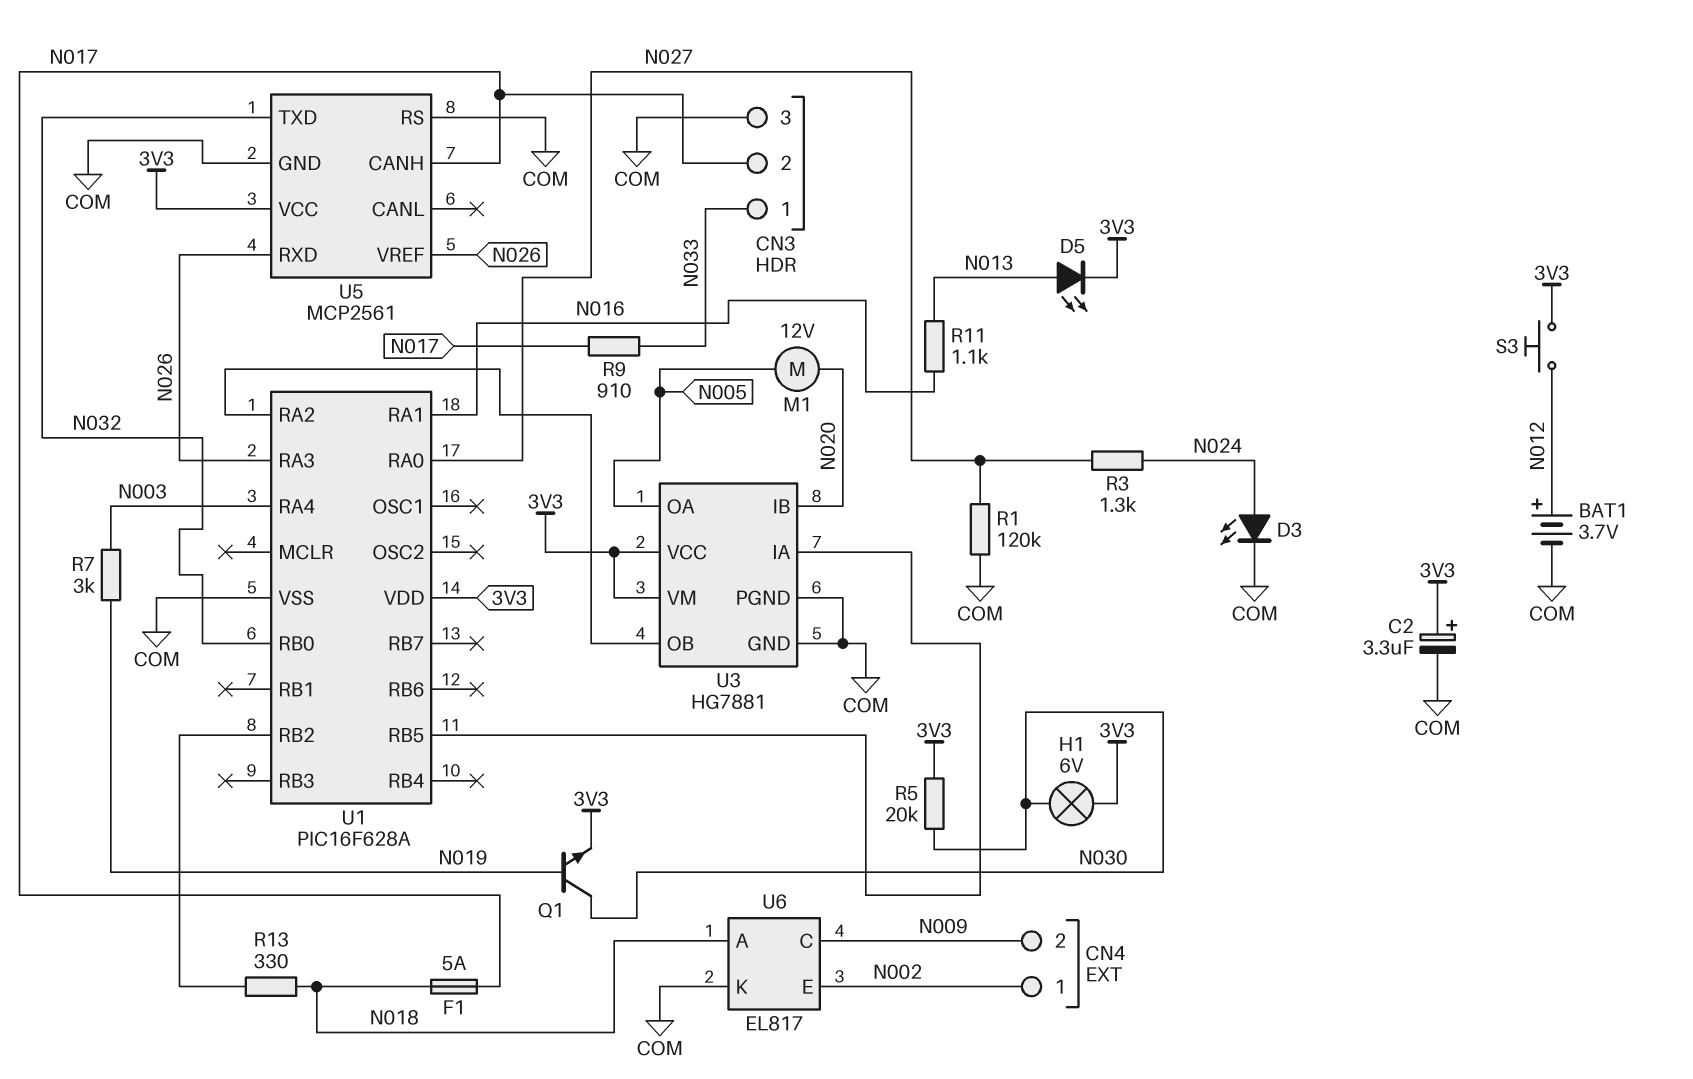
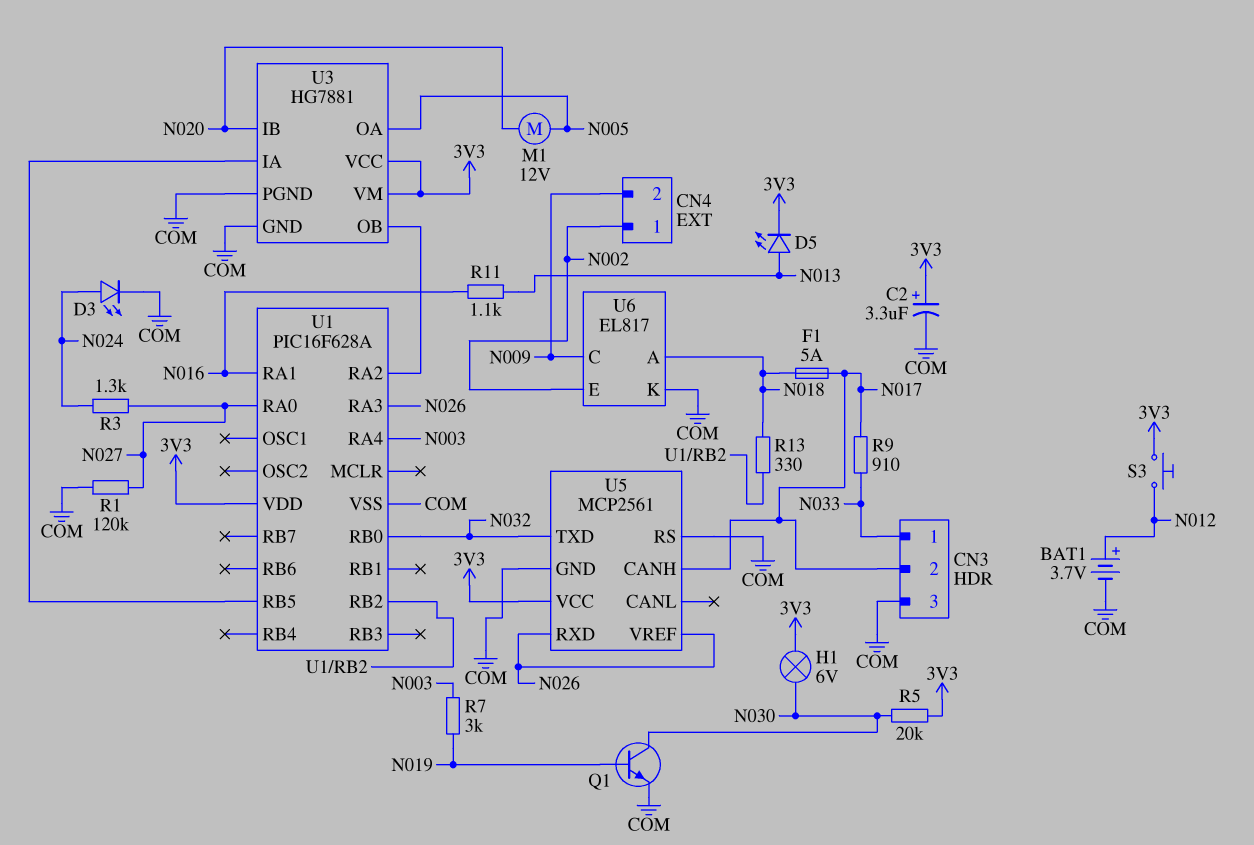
Q1: NPN (B N019, C N030, E 3V3) -> NPN (B N019, C N030, E COM)

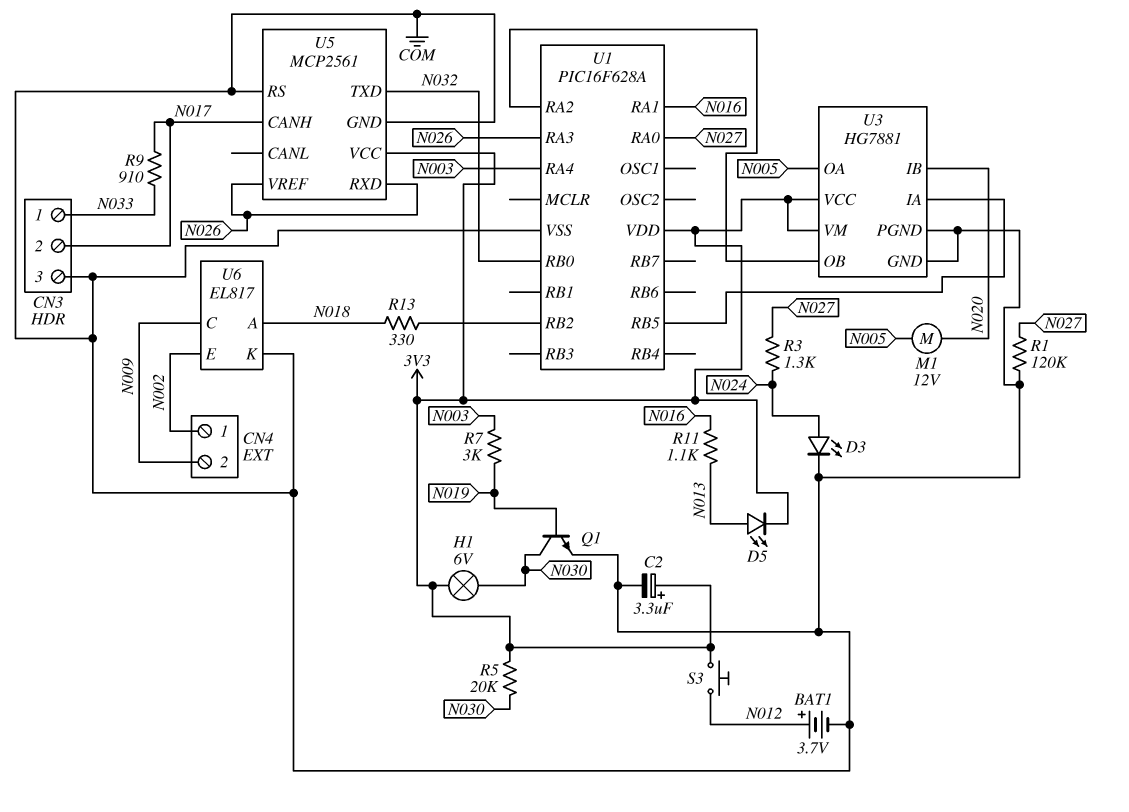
F1: 5A (N017, N018) -> none

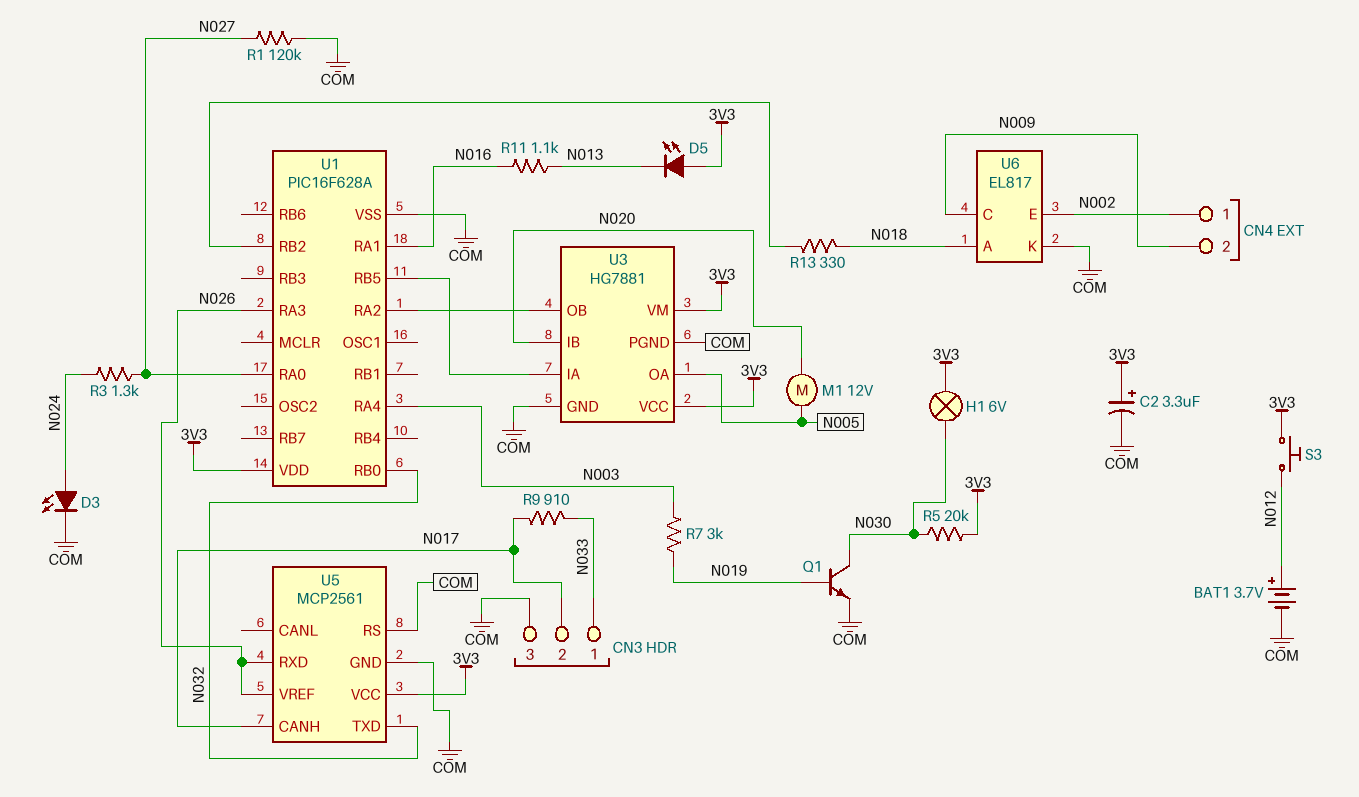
D5: LED (A N013, K 3V3) -> LED (A 3V3, K N013)

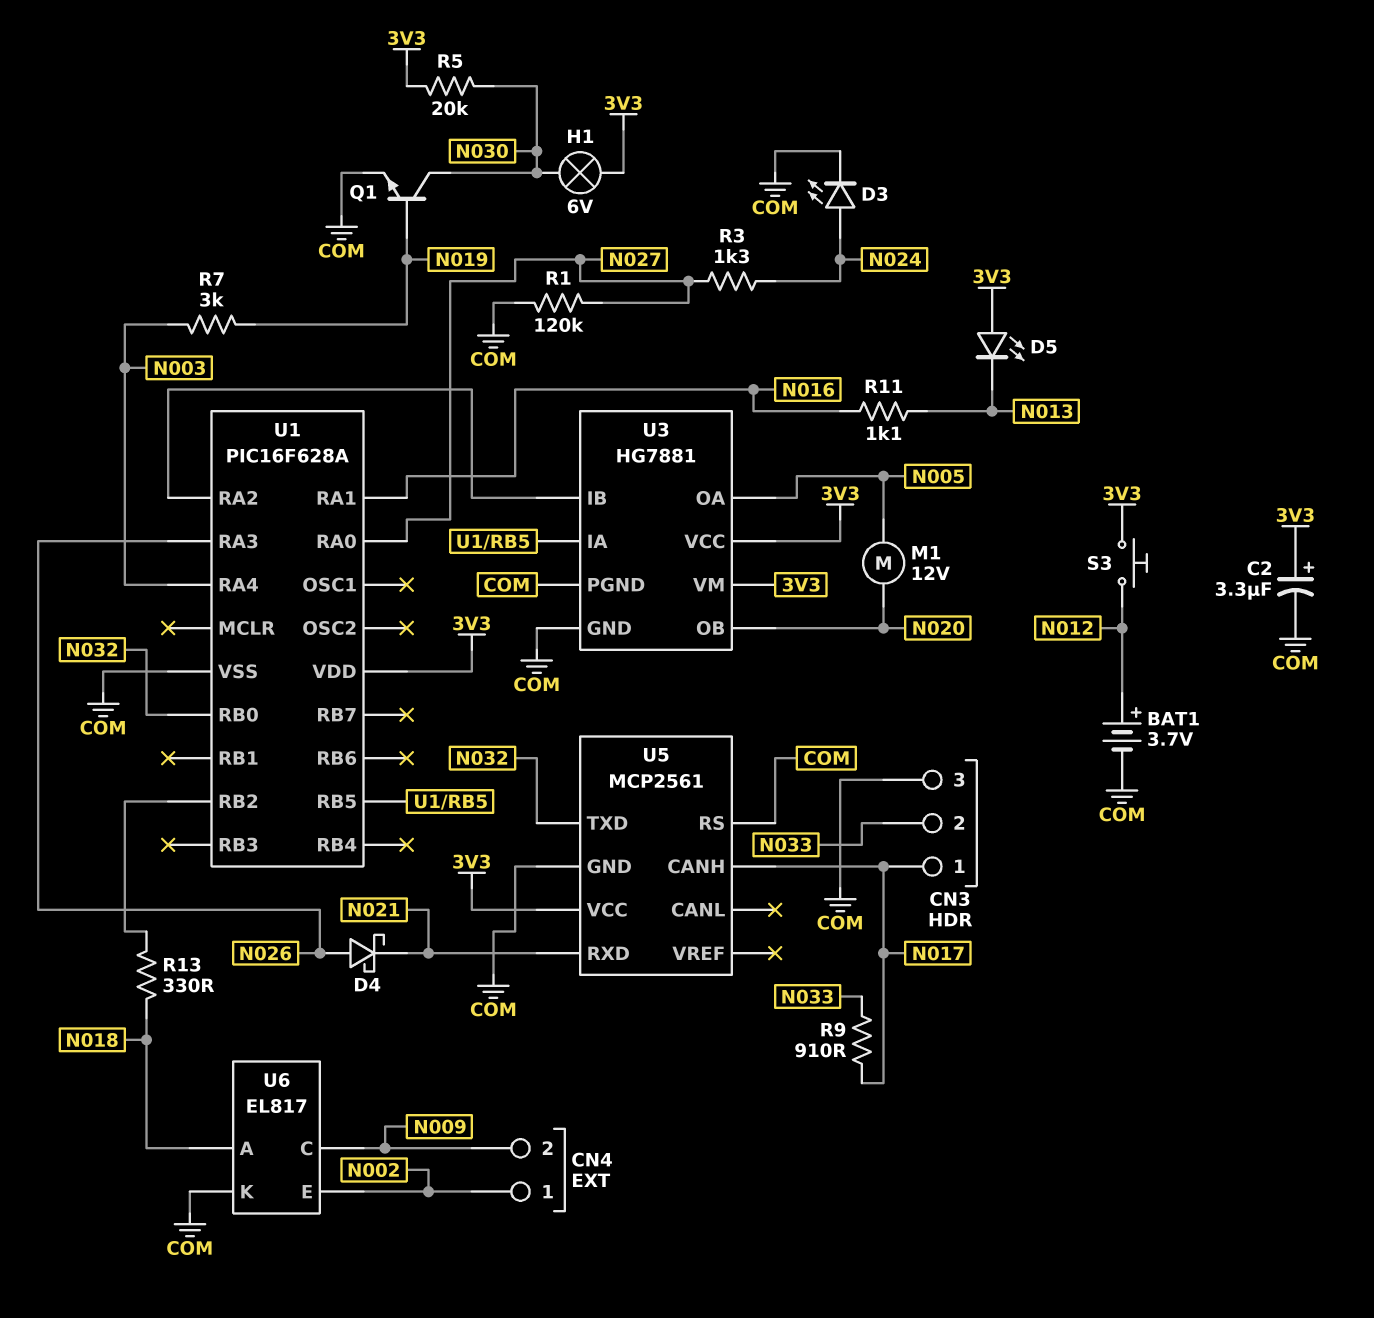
CN3 pin 1: N033 -> N017
CN3 pin 2: N017 -> N033
D4: none -> schottky (A N026, K N021)
U3 pin IB: N020 -> U1/RA2
U3 pin OB: U1/RA2 -> N020
U5 pin RXD: N026 -> N021
U5 pin VREF: N026 -> none

